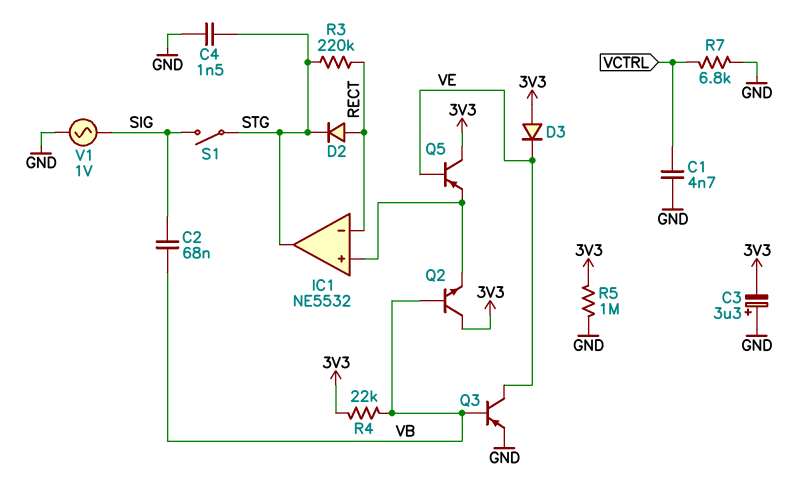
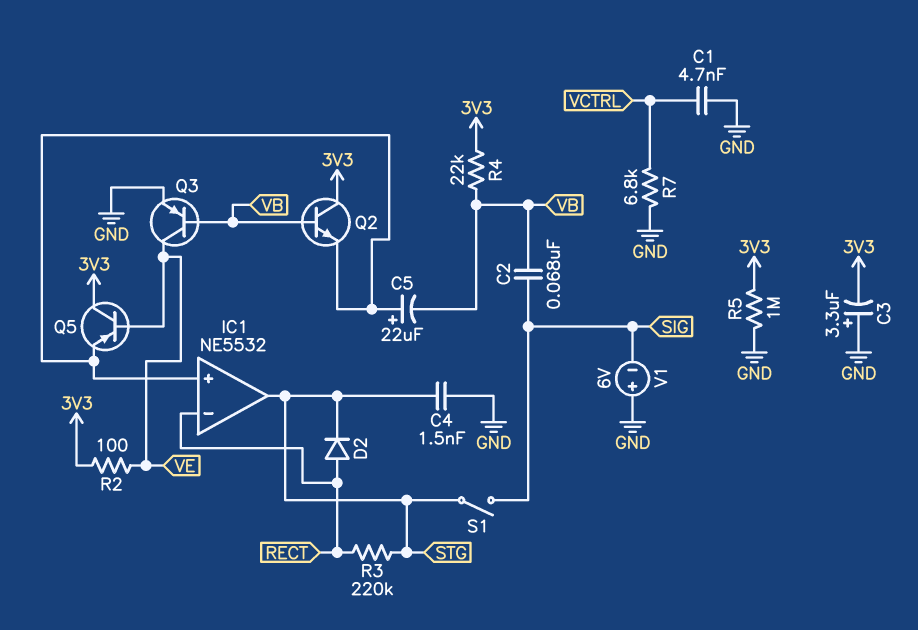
C5: none -> 22uF (plus IC1/in+, minus VB)
D3: diode (A 3V3, K VE) -> none
R2: none -> 100 (3V3, VE)
V1: AC 1V (GND, SIG) -> 6V (plus GND, minus SIG)

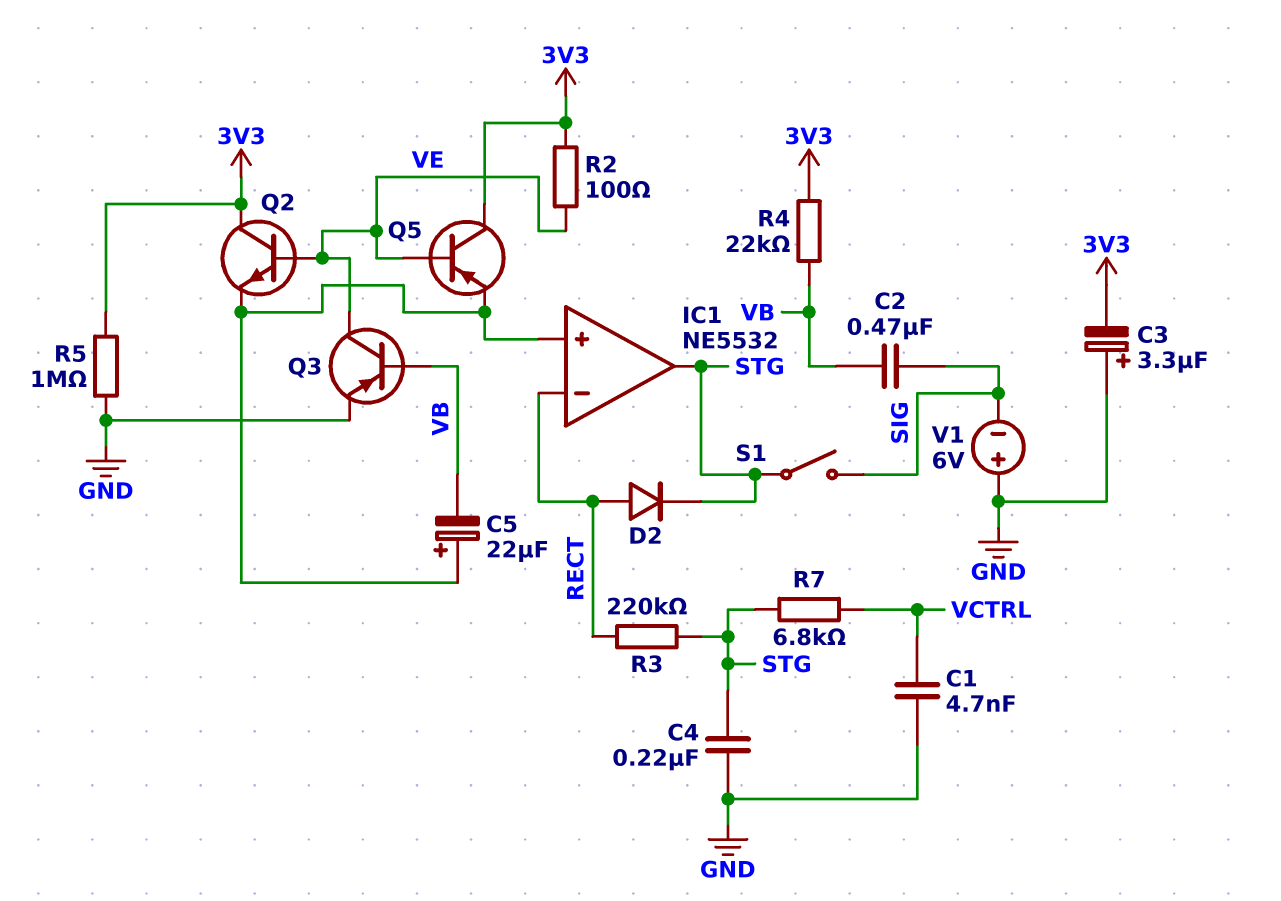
C2: 68nF (SIG, VB) -> 470nF (SIG, VB)
C4: 1.5nF (GND, STG) -> 220nF (GND, STG)
Q2: NPN (B VB, C 3V3, E IC1/in+) -> NPN (B VE, C 3V3, E IC1/in+)
R7: 6.8k (GND, VCTRL) -> 6.8k (STG, VCTRL)

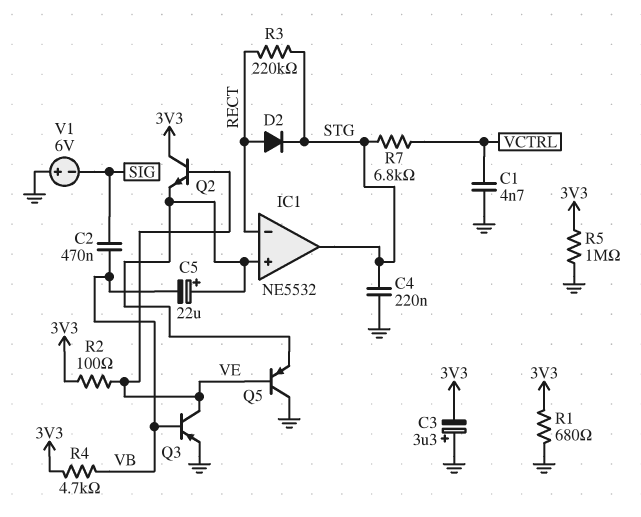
Q5: PNP (B VE, C 3V3, E IC1/in+) -> PNP (B VE, C GND, E IC1/in+)
R1: none -> 680 (3V3, GND)
R4: 22k (3V3, VB) -> 4.7k (3V3, VB)
S1: switch (SIG, STG) -> none

